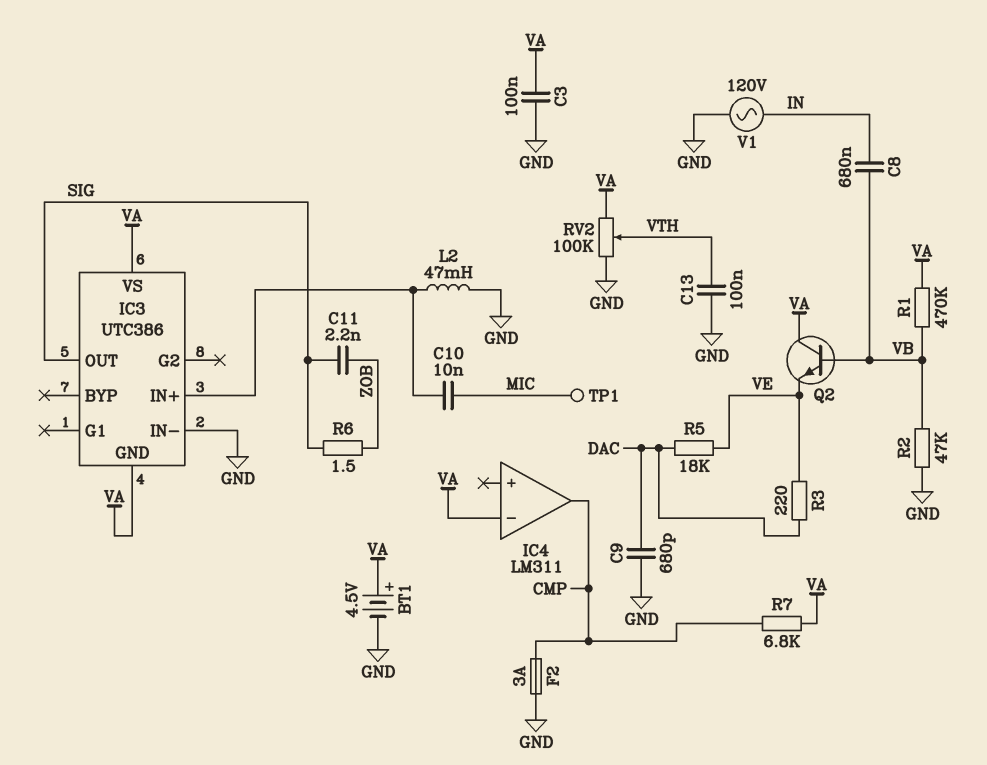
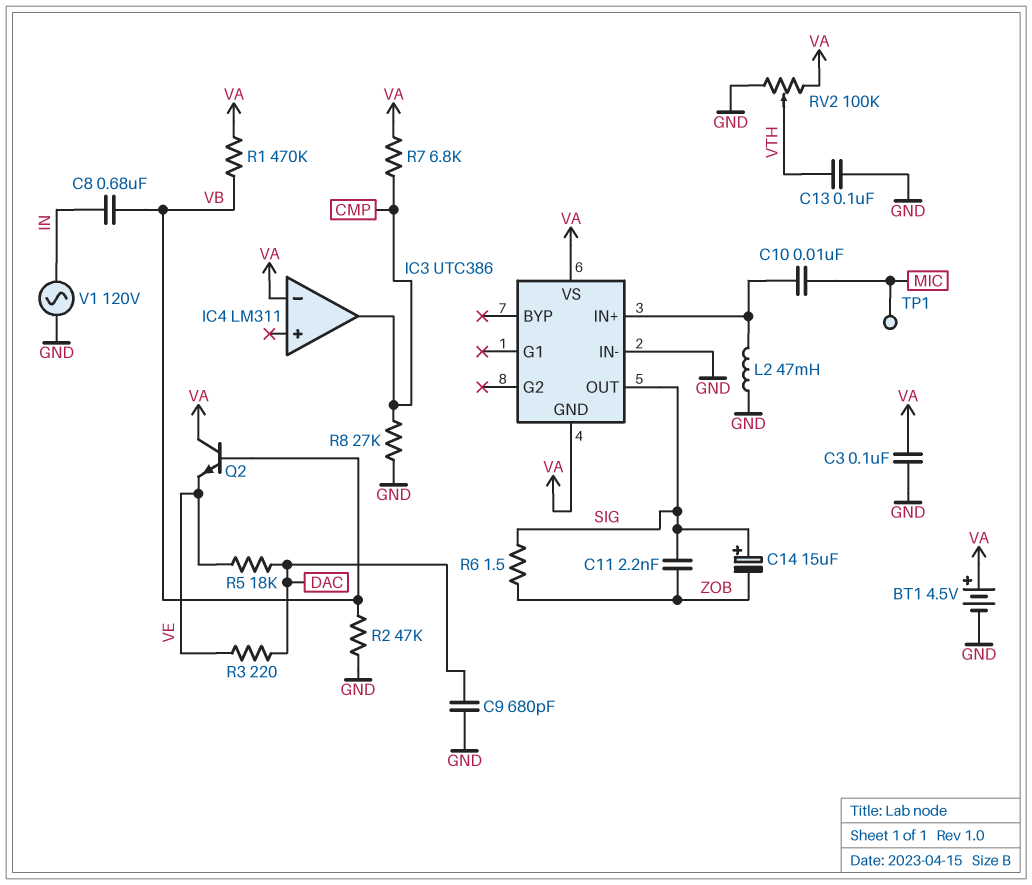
C14: none -> 15uF (plus SIG, minus ZOB)
F2: 3A (CMP, GND) -> none
R8: none -> 27k (CMP, GND)

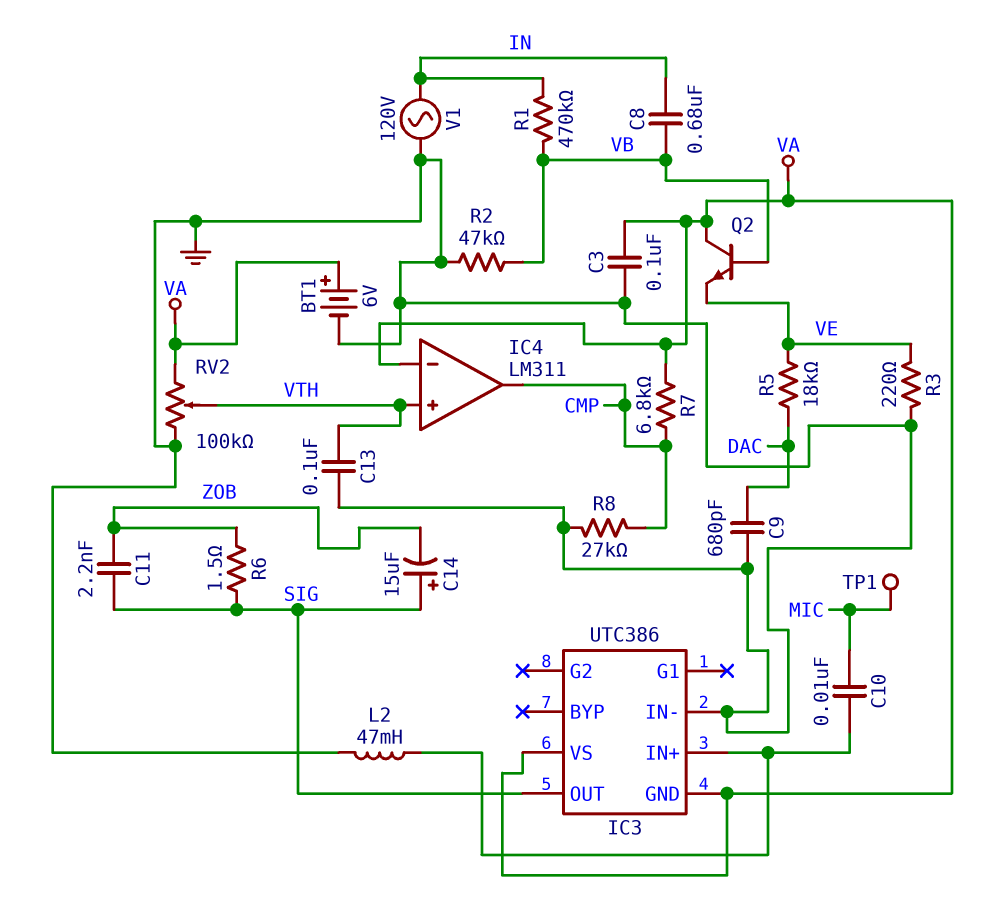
BT1: 4.5V (plus VA, minus GND) -> 6V (plus VA, minus GND)
IC4 pin in+: none -> VTH
R1: 470k (VA, VB) -> 470k (IN, VB)
R3: 220 (DAC, VE) -> 220 (GND, VE)

